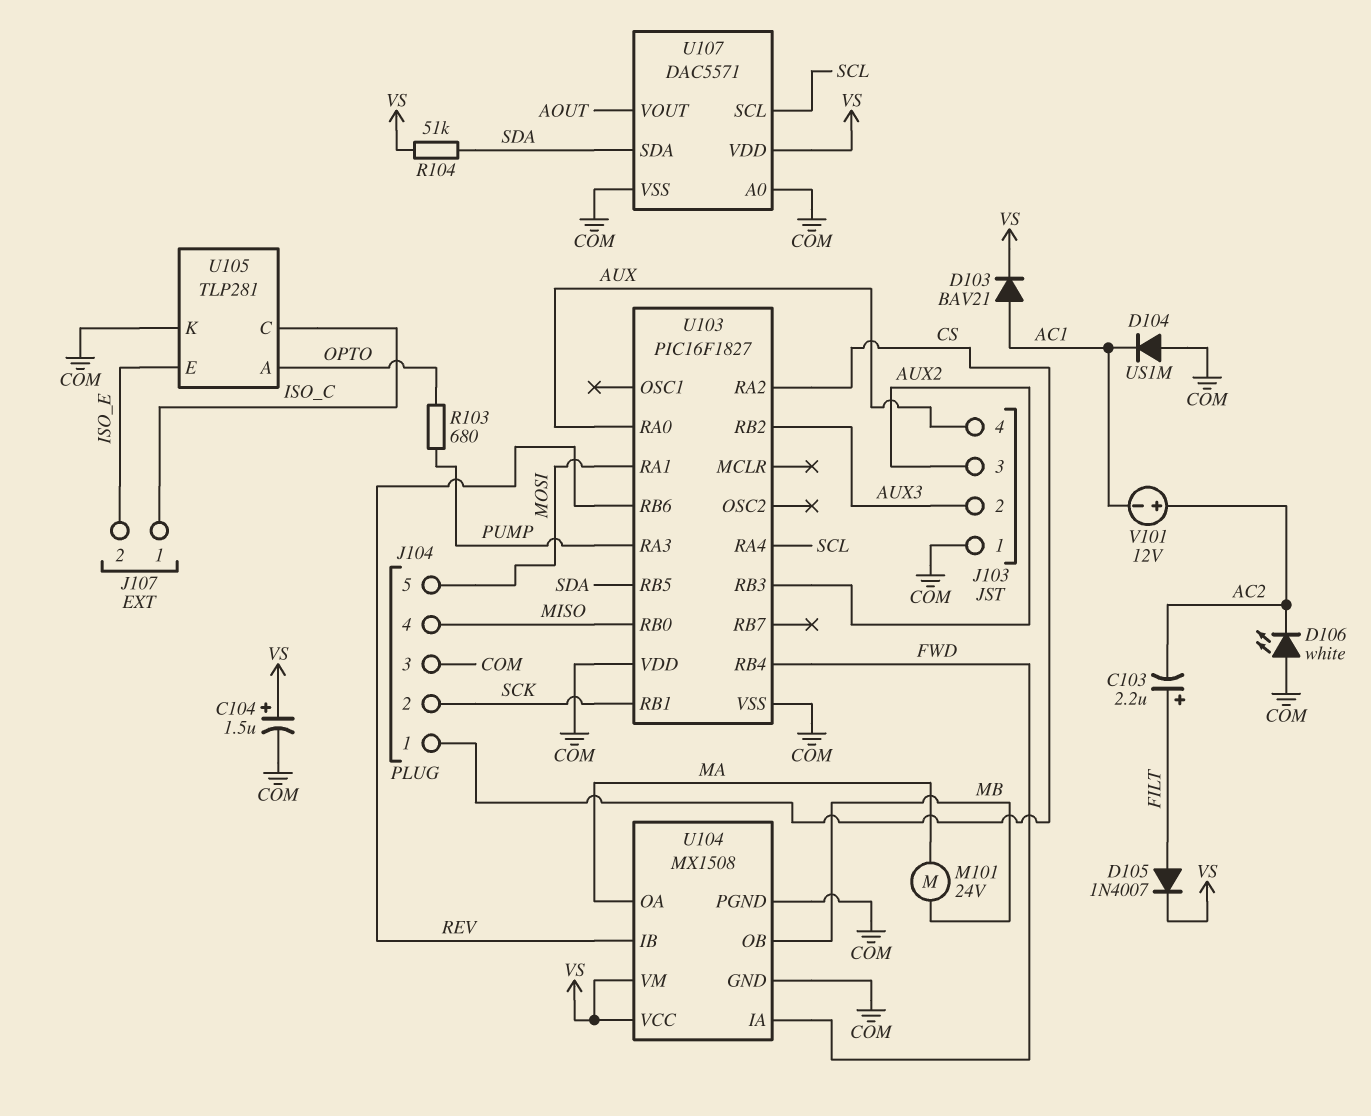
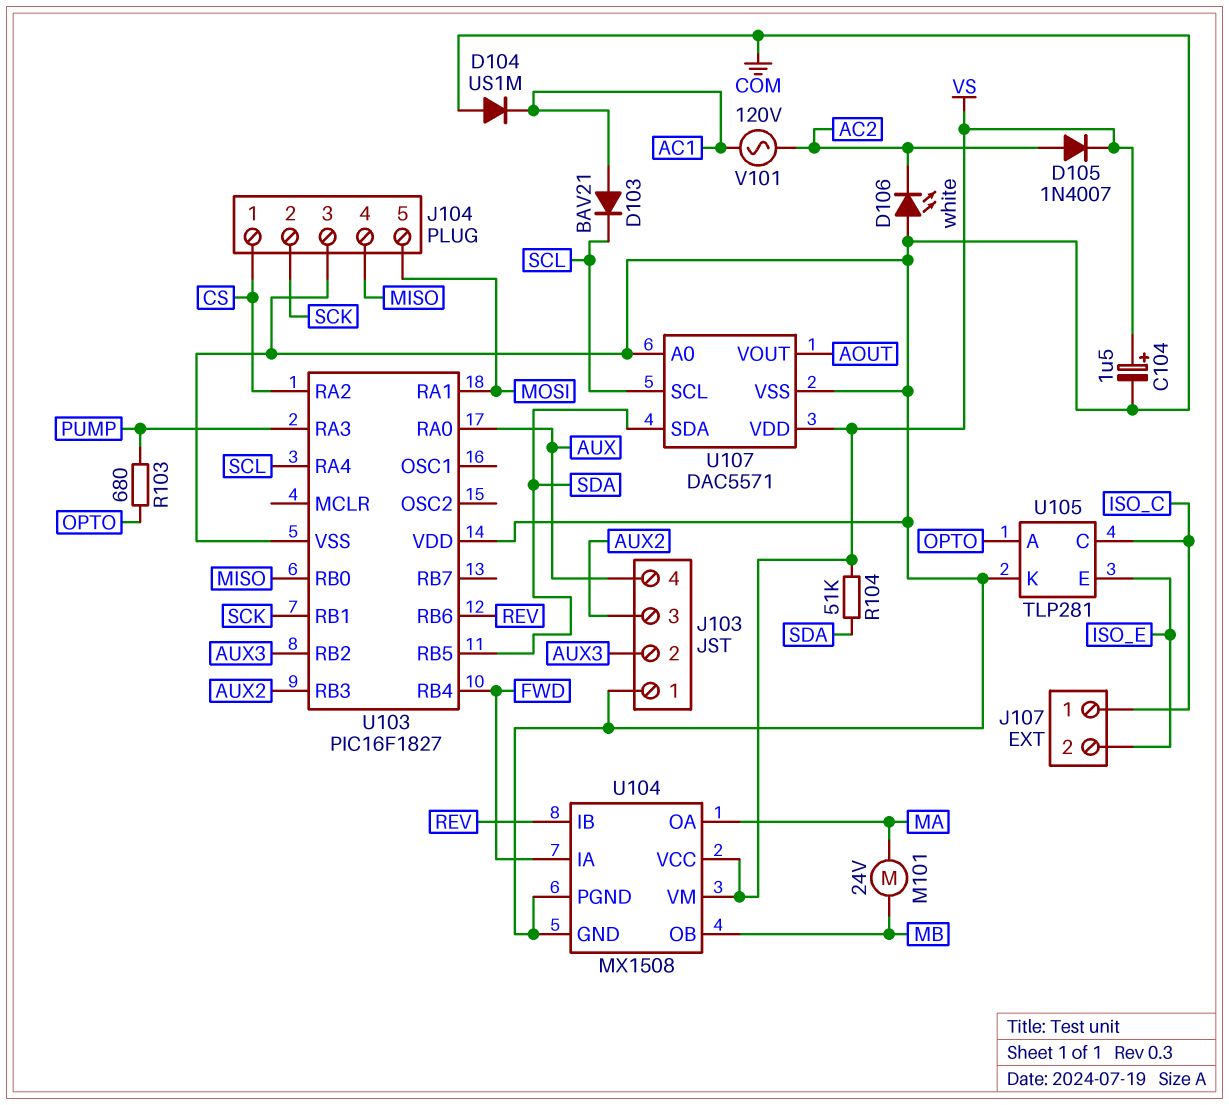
C103: 2.2uF (plus FILT, minus AC2) -> none
D103: diode BAV21 (A AC1, K VS) -> diode BAV21 (A AC1, K SCL)
D105: diode 1N4007 (A FILT, K VS) -> diode 1N4007 (A AC2, K VS)
V101: 12V (plus AC2, minus AC1) -> AC 120V (AC1, AC2)

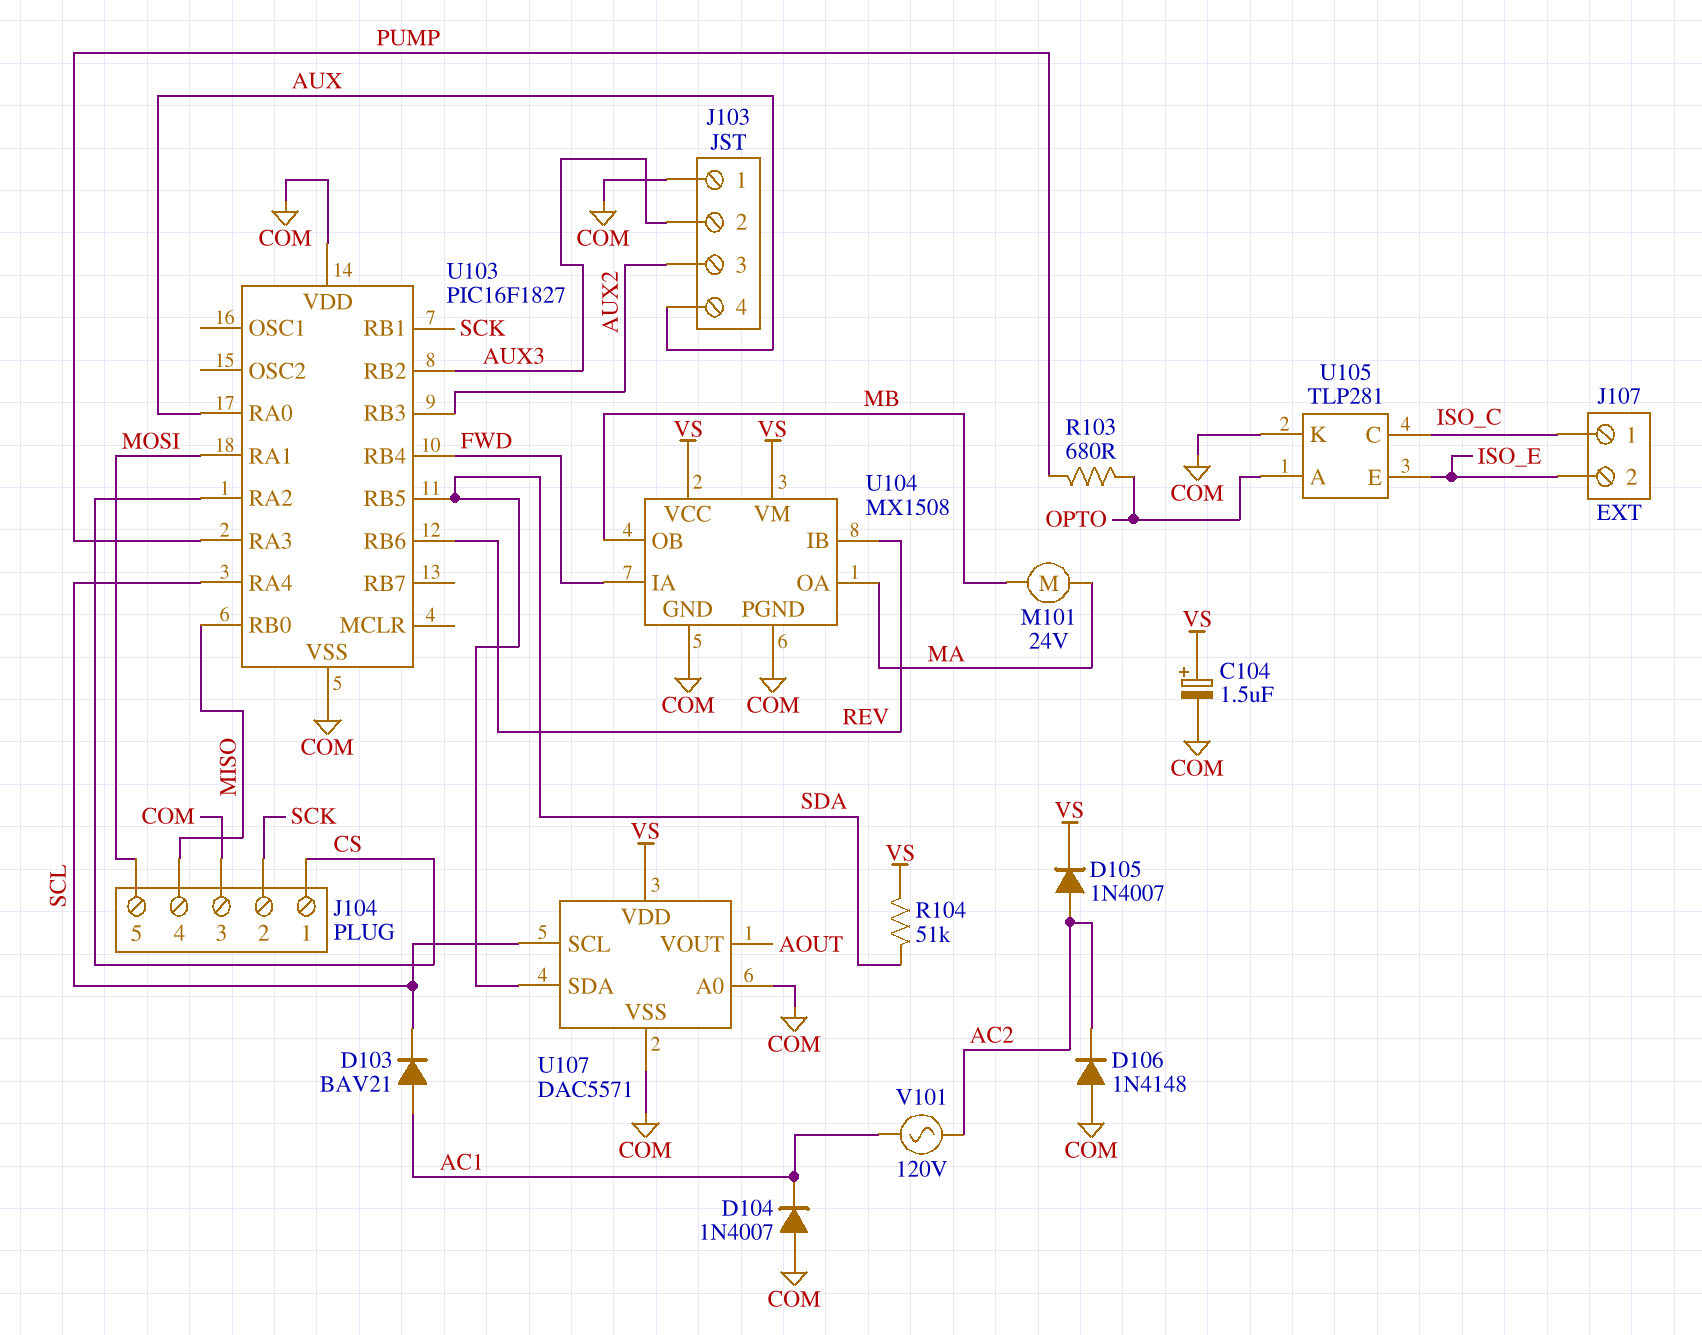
D104: diode US1M (A COM, K AC1) -> diode 1N4007 (A COM, K AC1)
D106: LED white (A COM, K AC2) -> diode 1N4148 (A COM, K AC2)

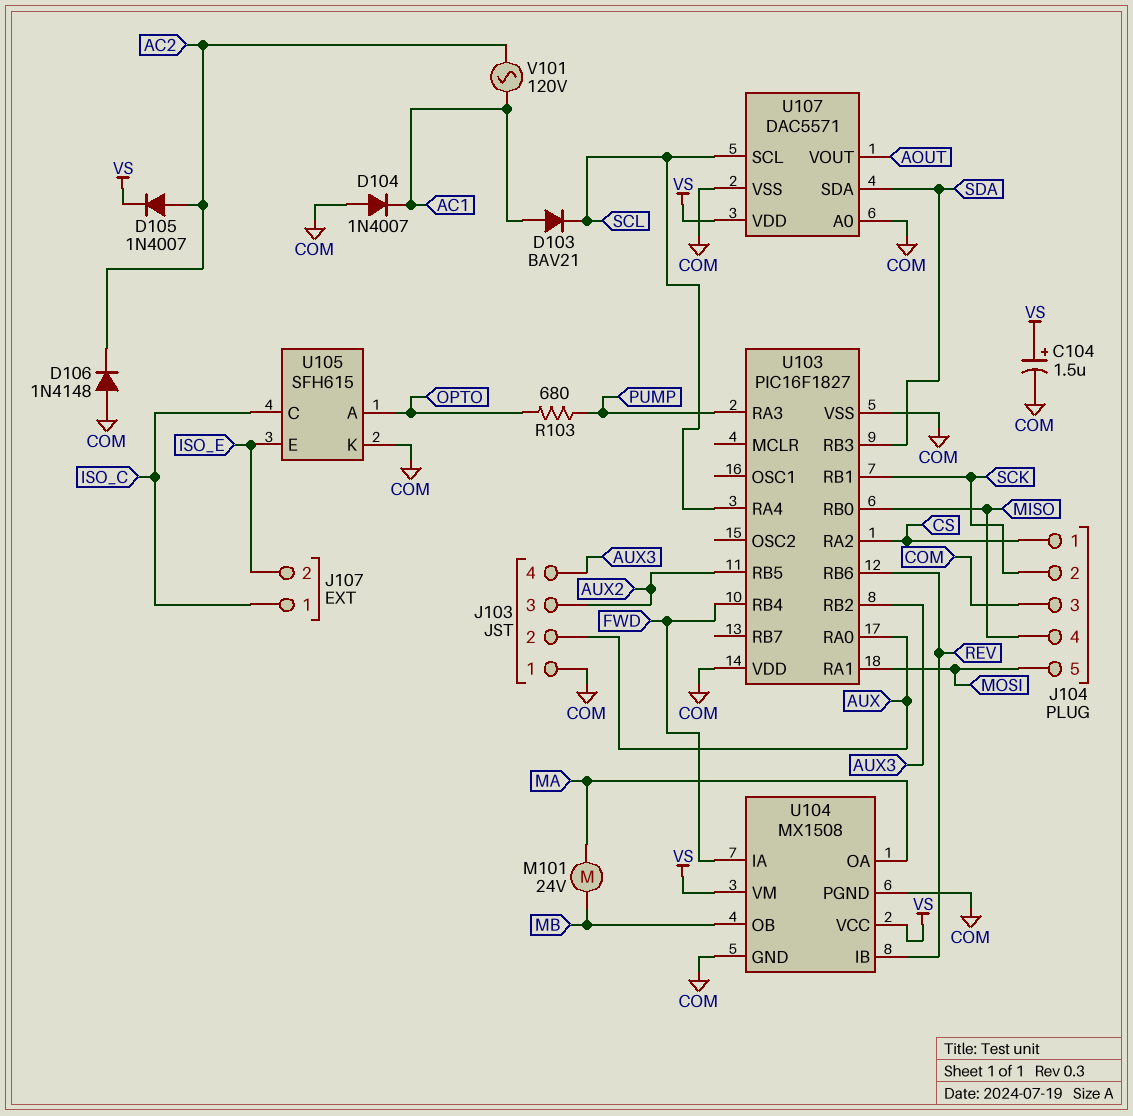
J103 pin 2: AUX3 -> AUX
J103 pin 4: AUX -> AUX3
R104: 51k (SDA, VS) -> none
U103 pin RB3: AUX2 -> SDA
U103 pin RB5: SDA -> AUX2
U105: TLP281 -> SFH615

